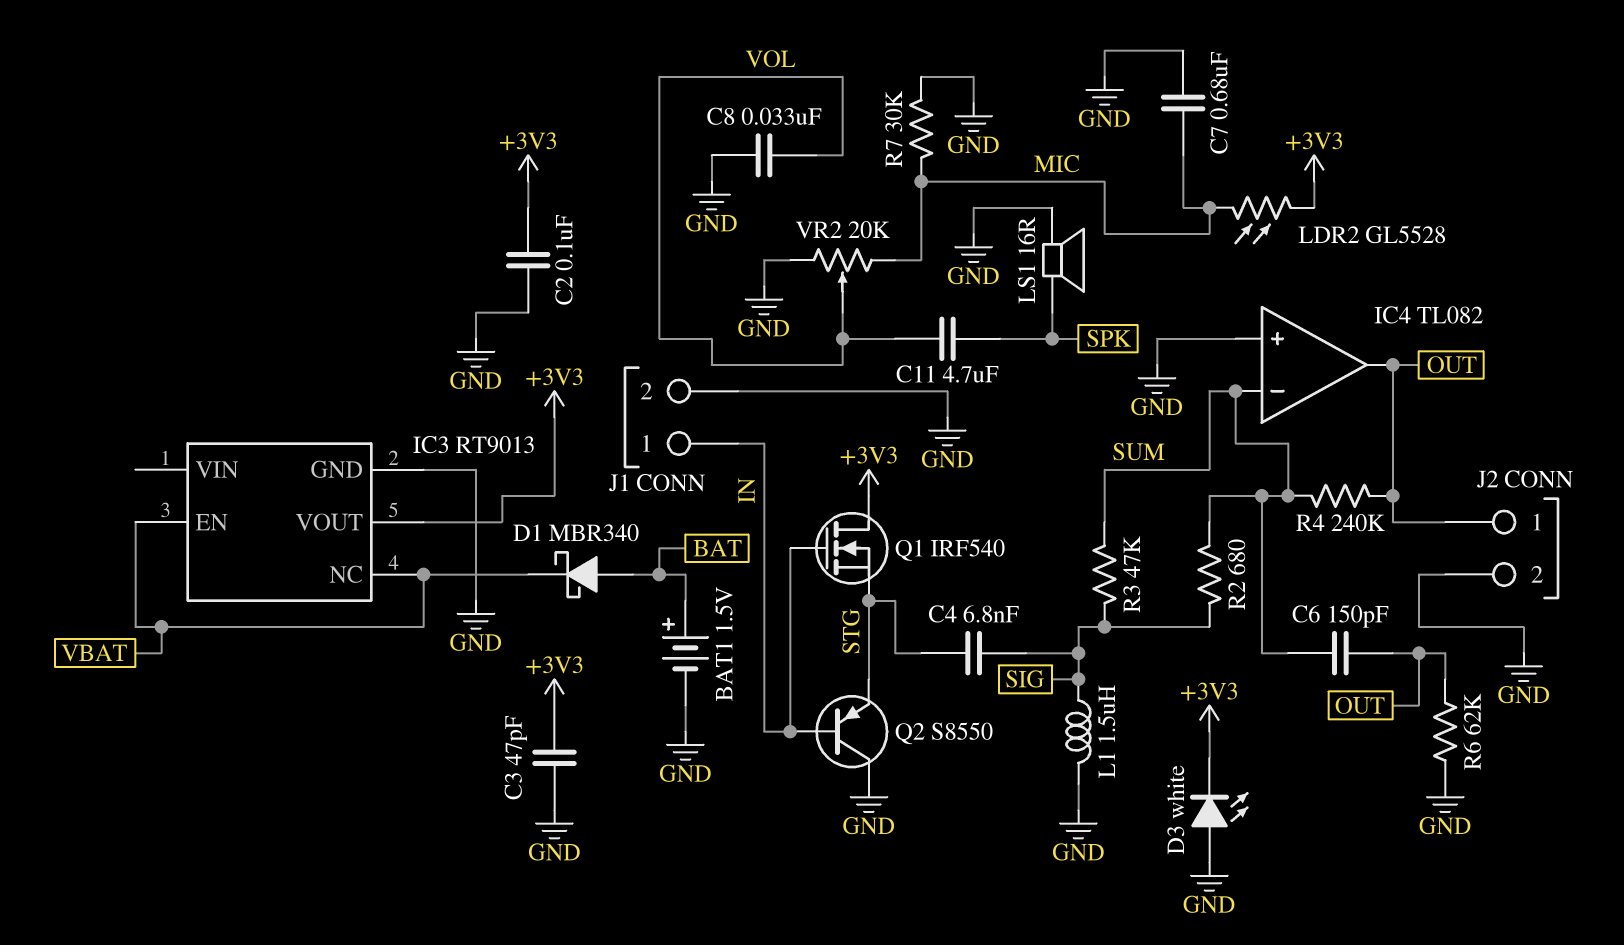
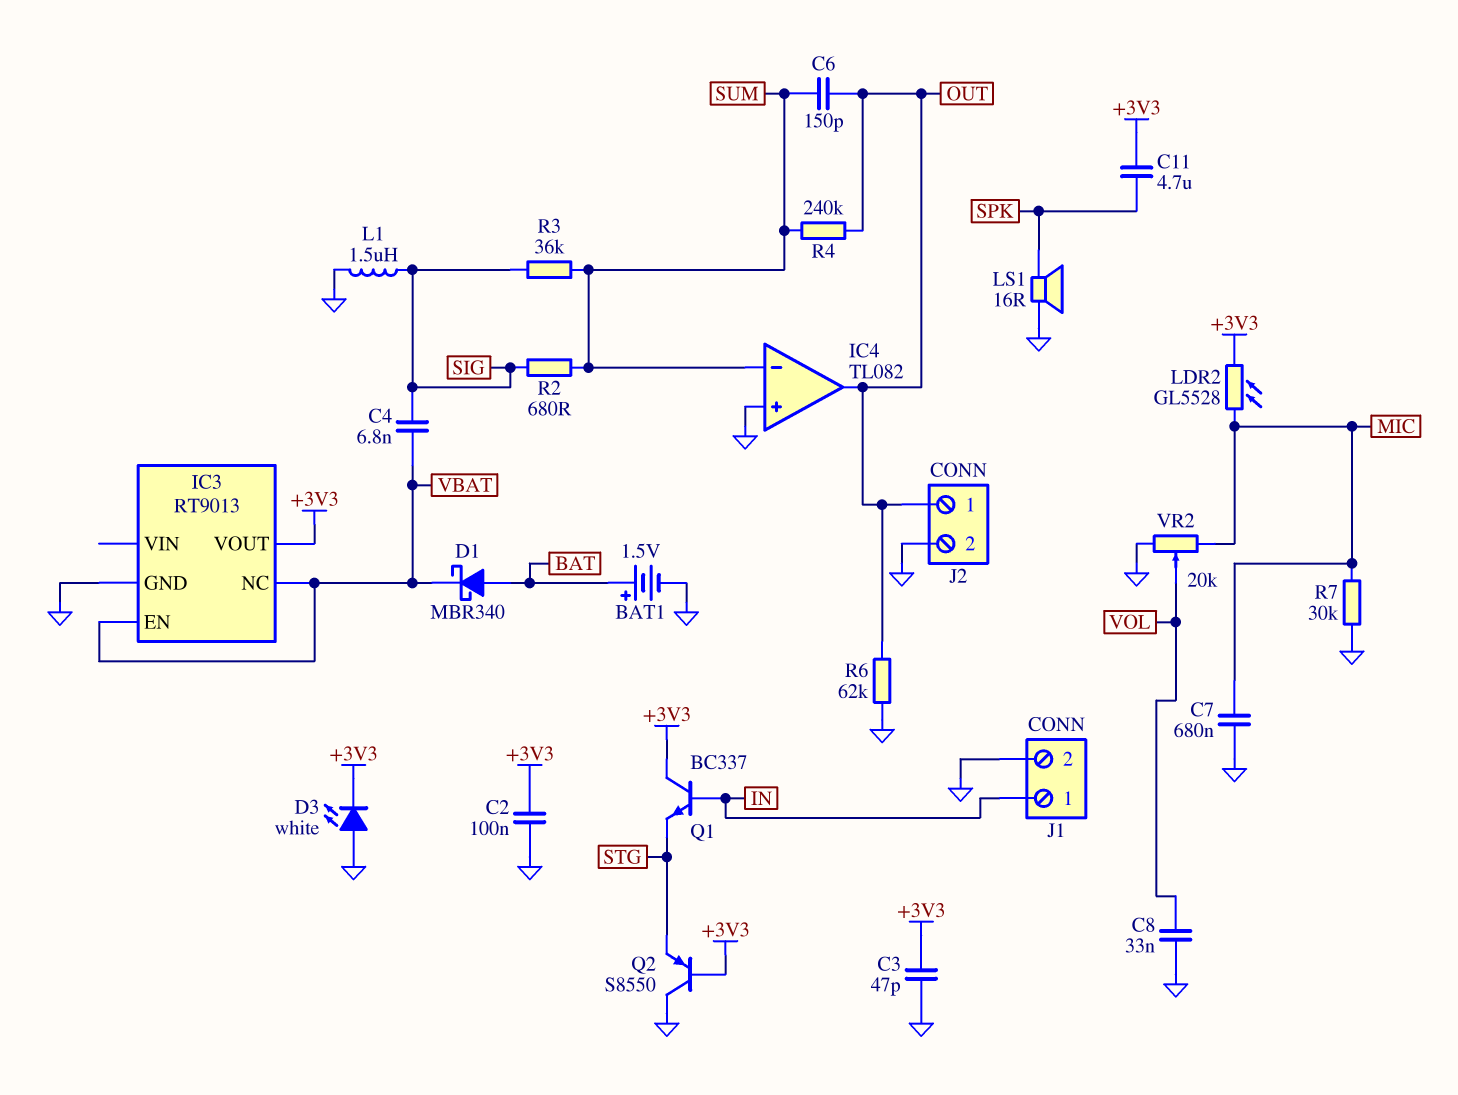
C4: 6.8nF (SIG, STG) -> 6.8nF (SIG, VBAT)
C11: 4.7uF (SPK, VOL) -> 4.7uF (+3V3, SPK)
Q1: NMOS IRF540 (G IN, D +3V3, S STG) -> NPN BC337 (B IN, C +3V3, E STG)
Q2: PNP S8550 (B IN, C GND, E STG) -> PNP S8550 (B +3V3, C GND, E STG)
R3: 47k (SIG, SUM) -> 36k (SIG, SUM)

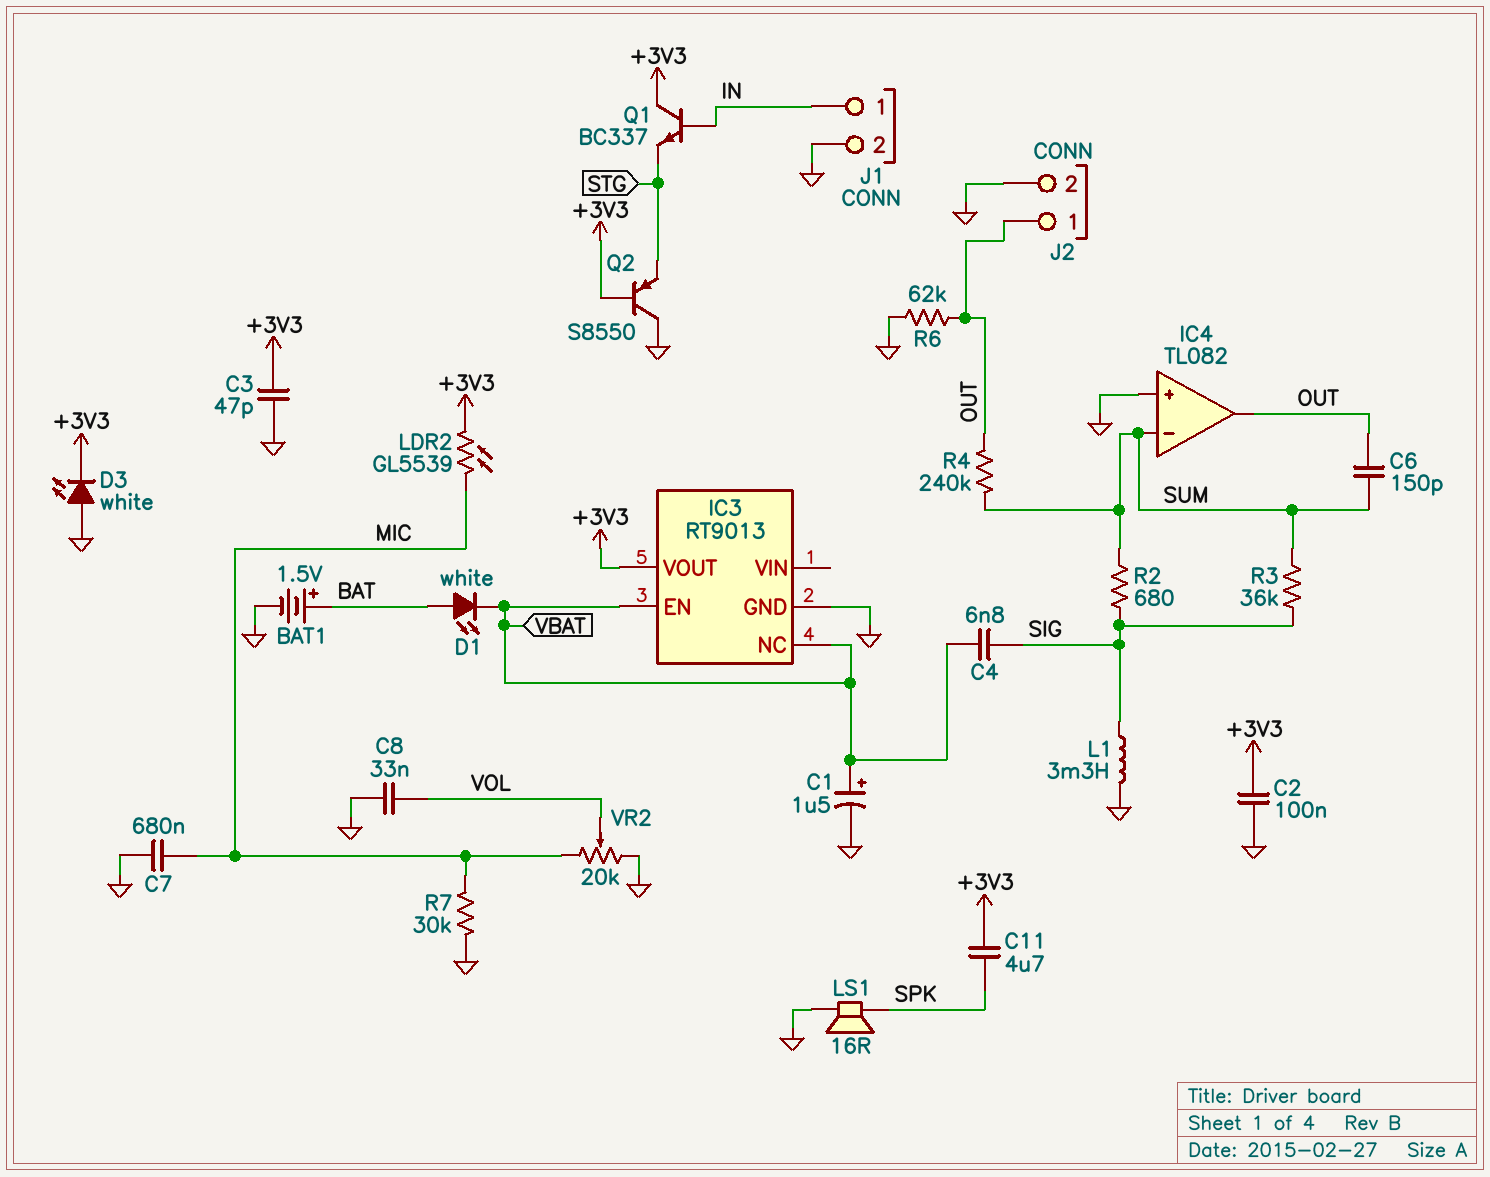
C1: none -> 1.5uF (plus VBAT, minus GND)
D1: schottky MBR340 (A BAT, K VBAT) -> LED white (A BAT, K VBAT)
L1: 1.5uH (GND, SIG) -> 3.3mH (GND, SIG)
LDR2: GL5528 (+3V3, MIC) -> GL5539 (+3V3, MIC)

